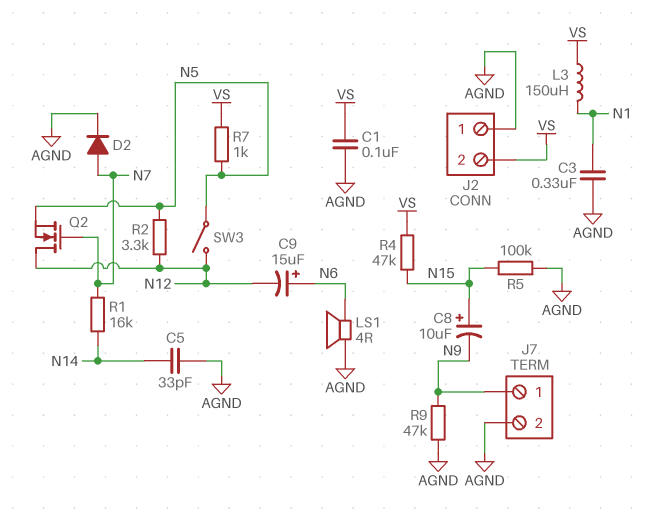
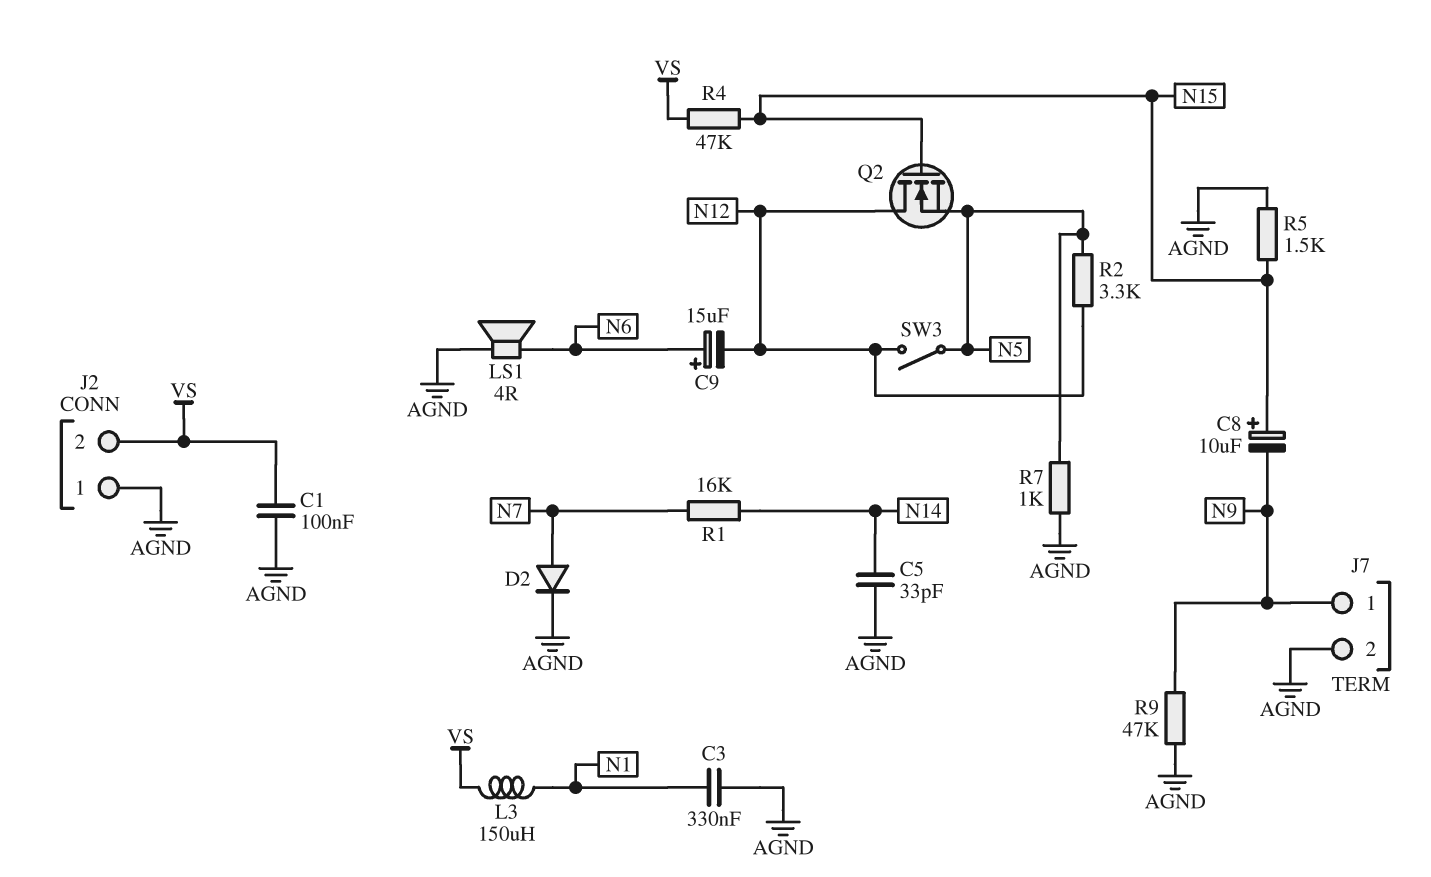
Q2: NMOS (G N7, D N12, S N5) -> NMOS (G N15, D N12, S N5)
R5: 100k (AGND, N15) -> 1.5k (AGND, N15)
R7: 1k (N5, VS) -> 1k (AGND, N5)

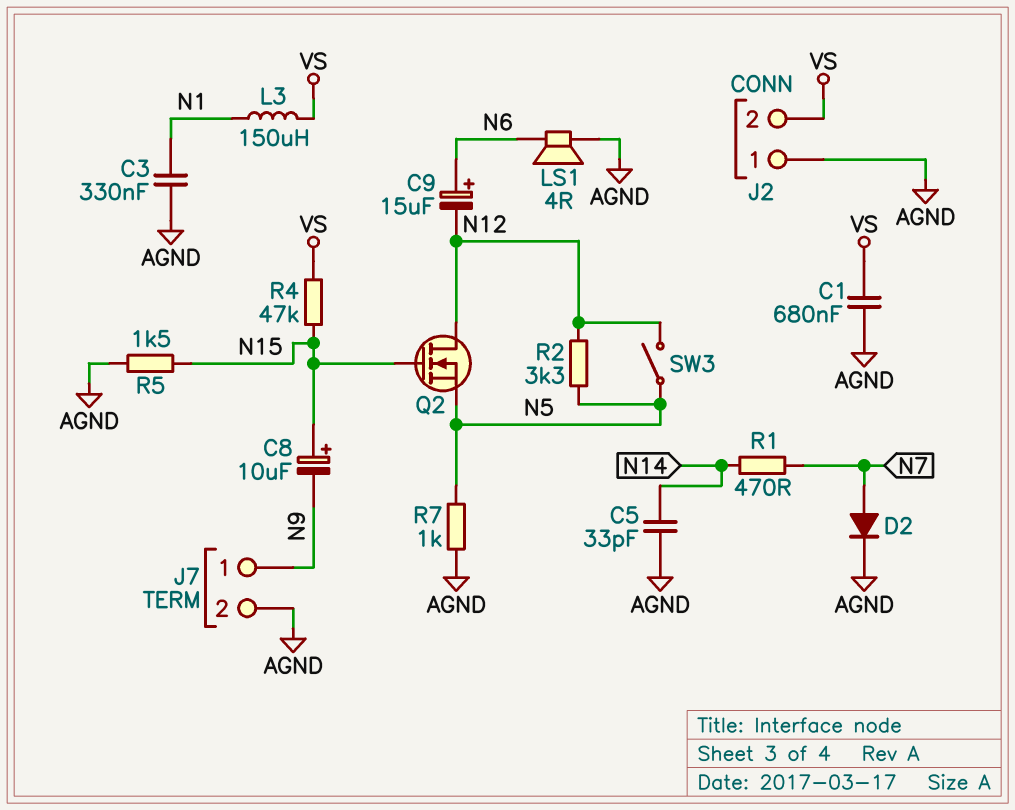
C1: 100nF (AGND, VS) -> 680nF (AGND, VS)
R1: 16k (N7, N14) -> 470 (N7, N14)
R9: 47k (AGND, N9) -> none

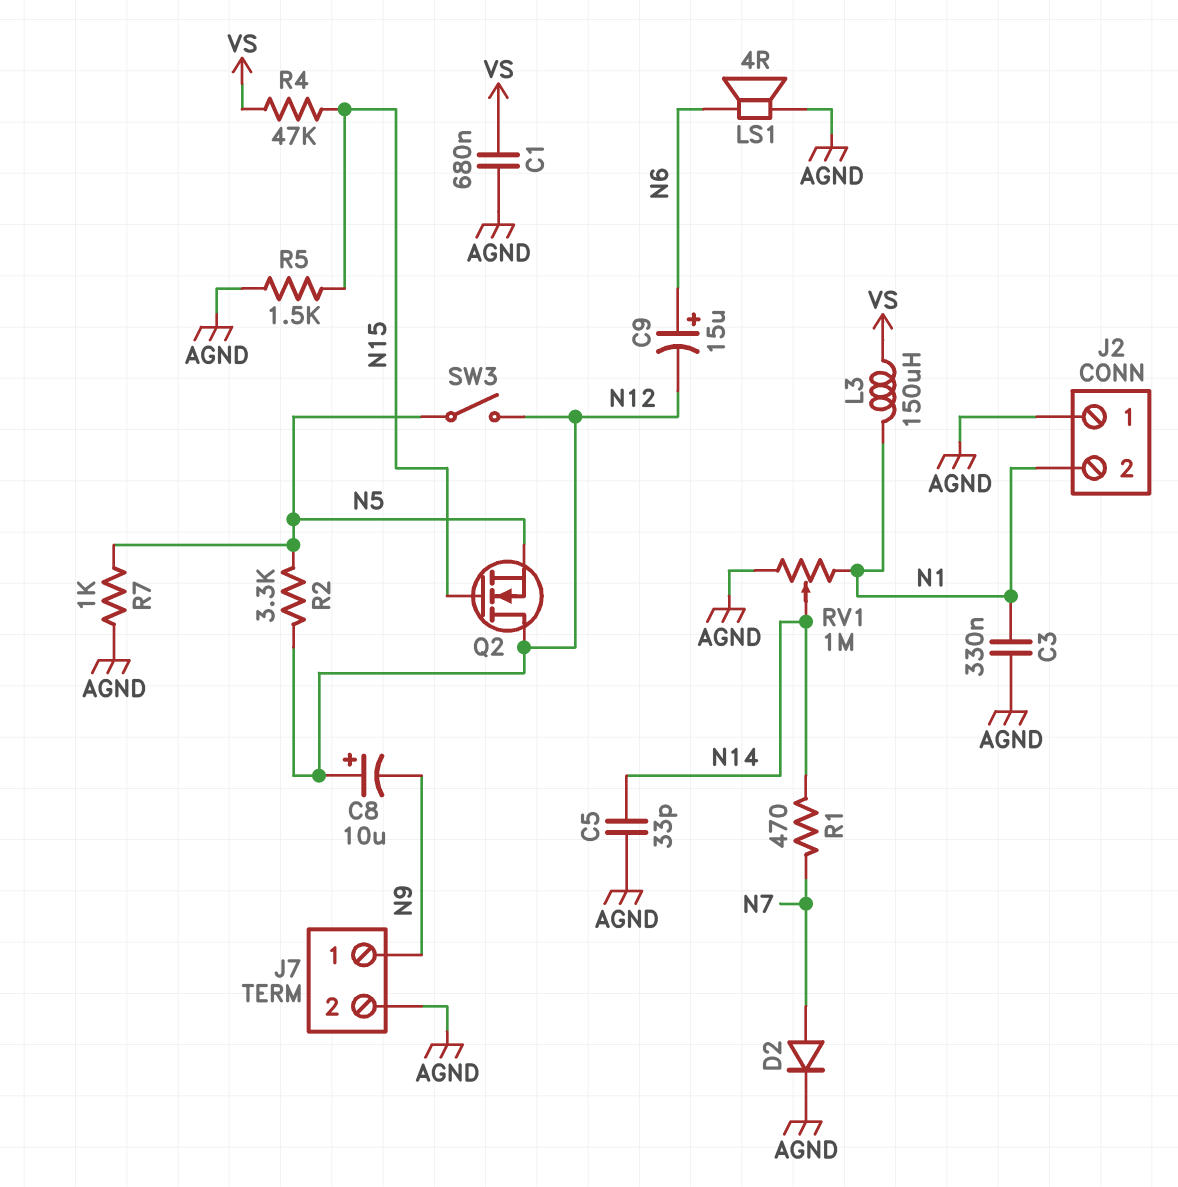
C8: 10uF (plus N15, minus N9) -> 10uF (plus N12, minus N9)
J2 pin 2: VS -> N1
RV1: none -> 1M (AGND, N1, wiper N14)

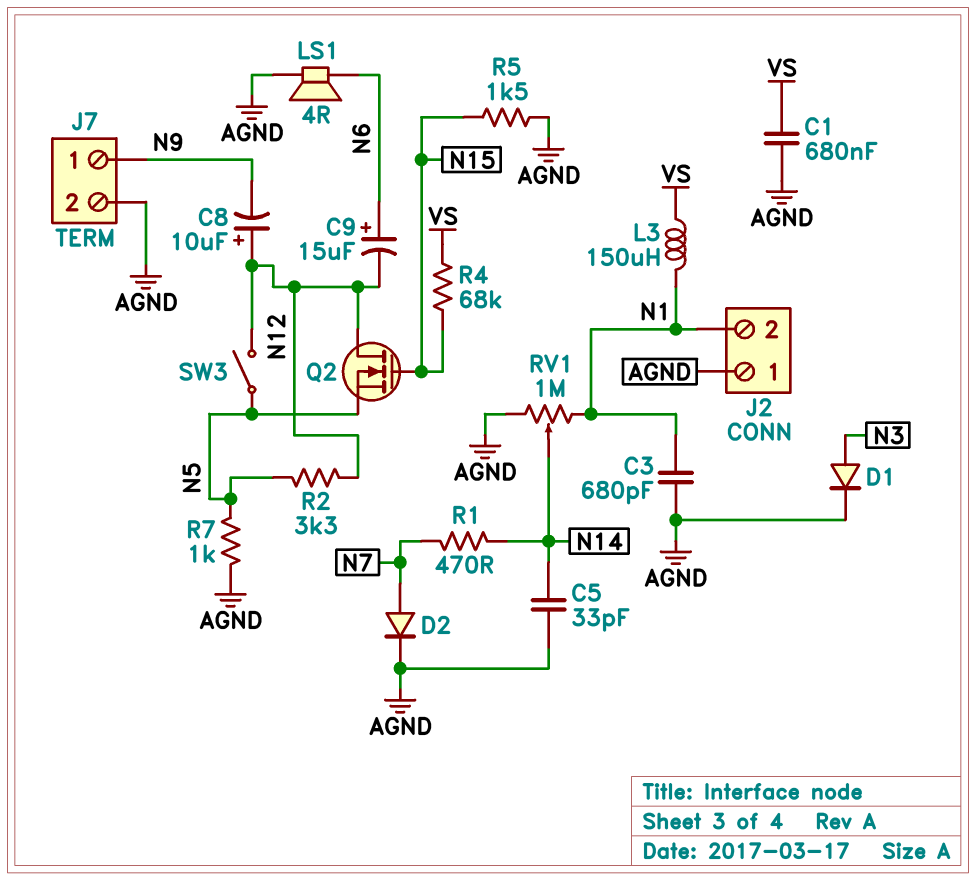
C3: 330nF (AGND, N1) -> 680pF (AGND, N1)
D1: none -> diode (A N3, K AGND)
R4: 47k (N15, VS) -> 68k (N15, VS)

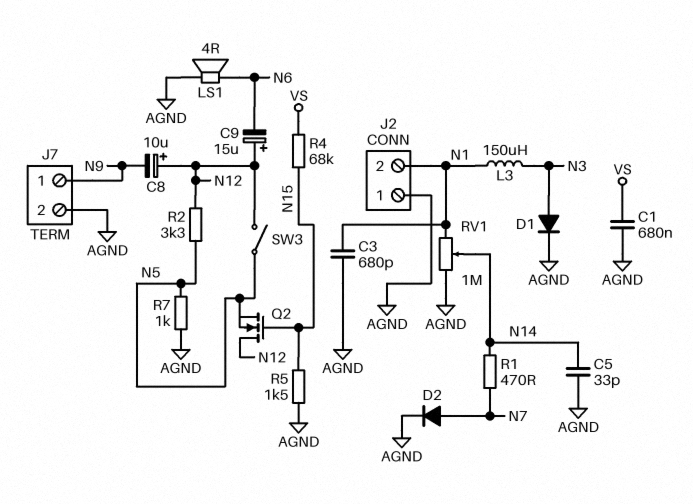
C9: 15uF (plus N6, minus N12) -> 15uF (plus N12, minus N6)
L3: 150uH (N1, VS) -> 150uH (N1, N3)

